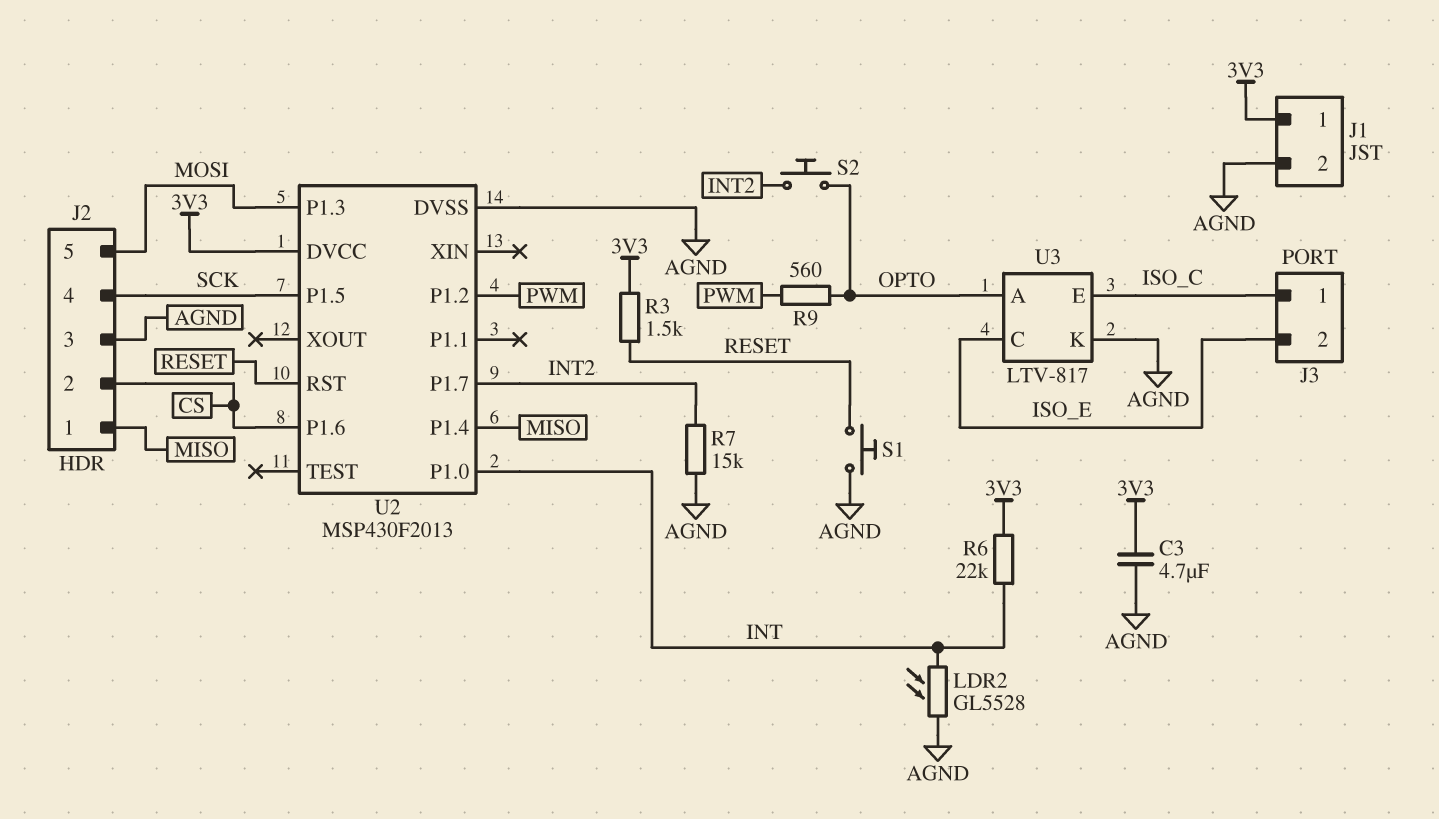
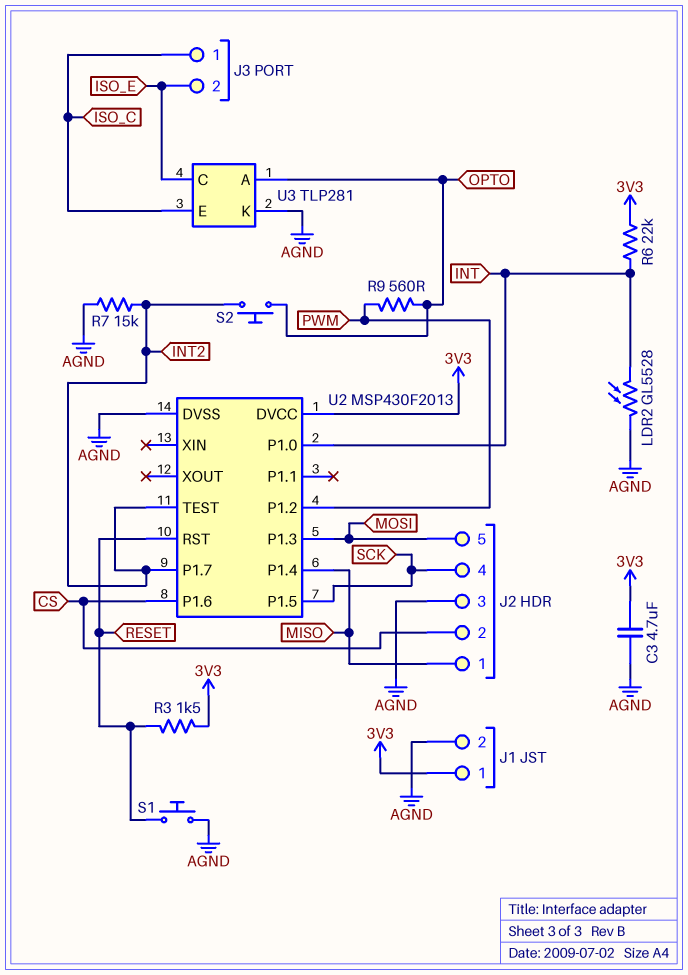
U2 pin TEST: none -> INT2
U3: LTV-817 -> TLP281

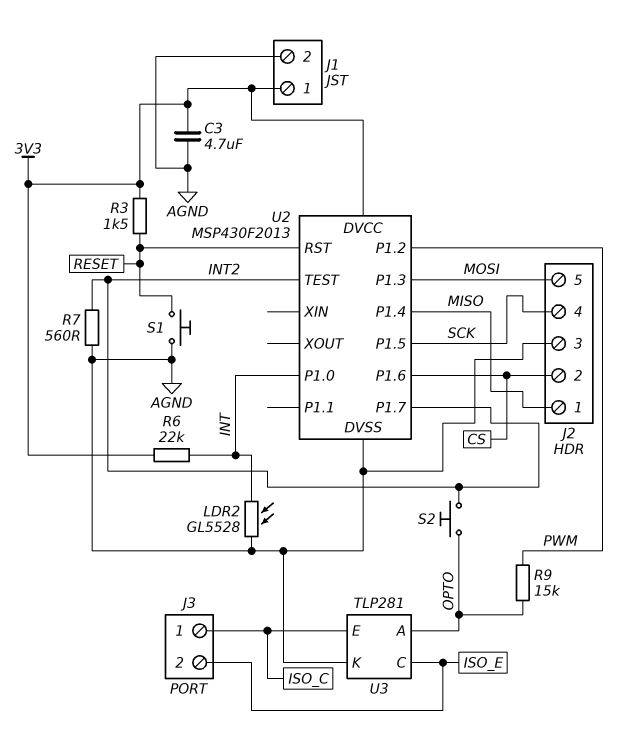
R7: 15k (AGND, INT2) -> 560 (AGND, INT2)
R9: 560 (OPTO, PWM) -> 15k (OPTO, PWM)

